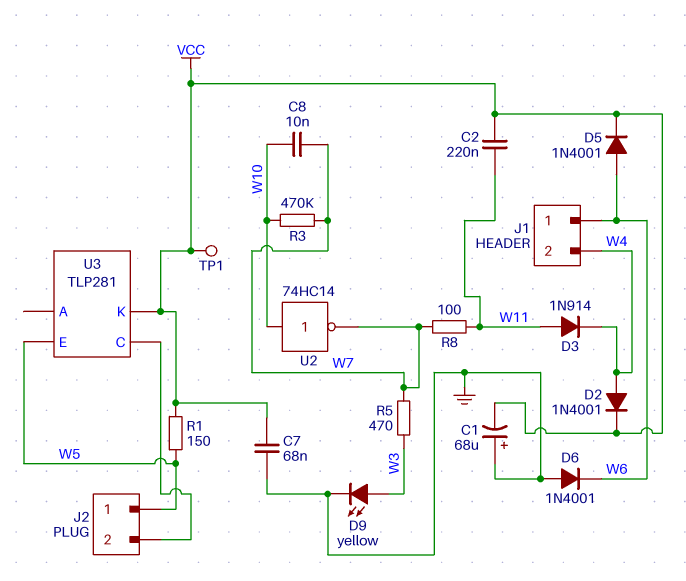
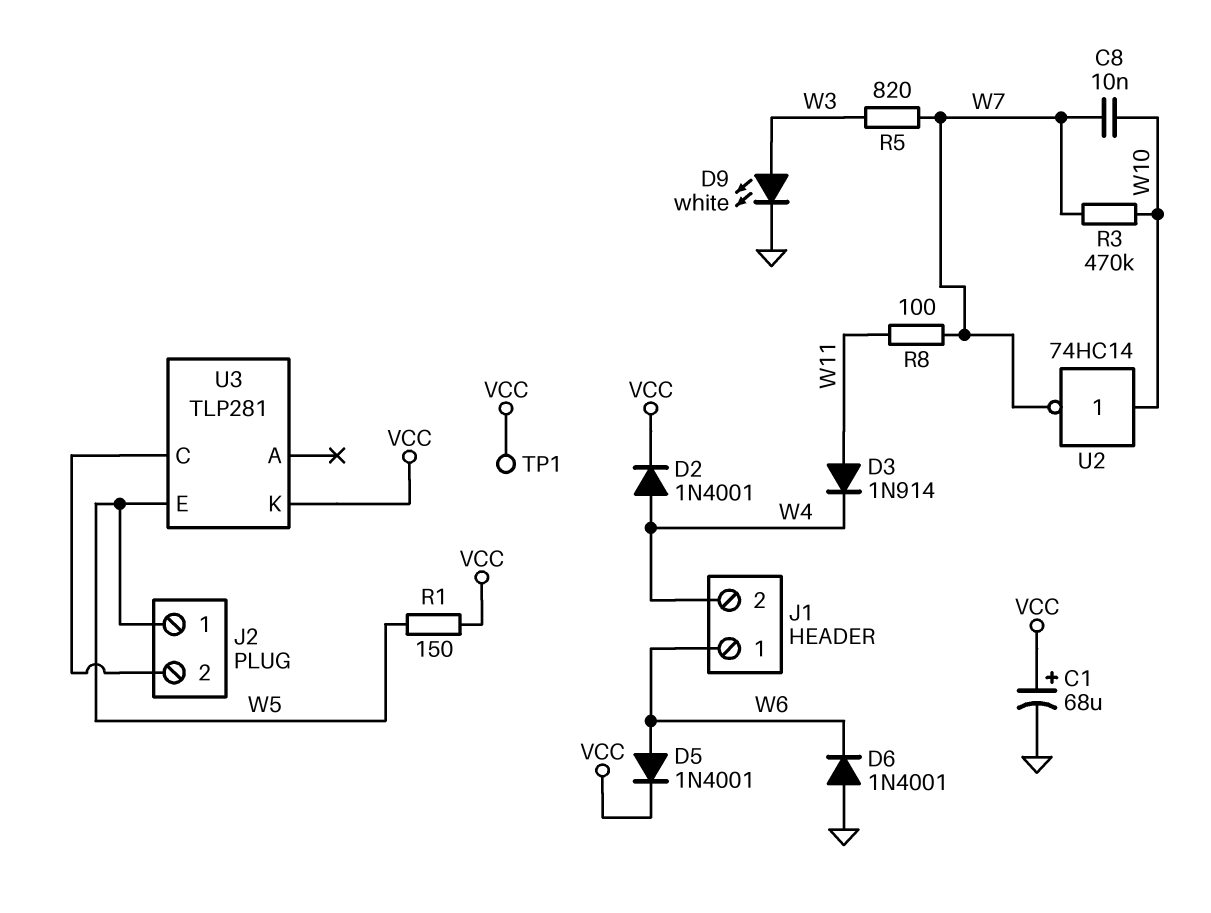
C1: 68uF (plus GND, minus VCC) -> 68uF (plus VCC, minus GND)
C2: 220nF (VCC, W11) -> none
C7: 68nF (GND, VCC) -> none
D9: LED yellow (A W3, K GND) -> LED white (A W3, K GND)
R5: 470 (W3, W7) -> 820 (W3, W7)

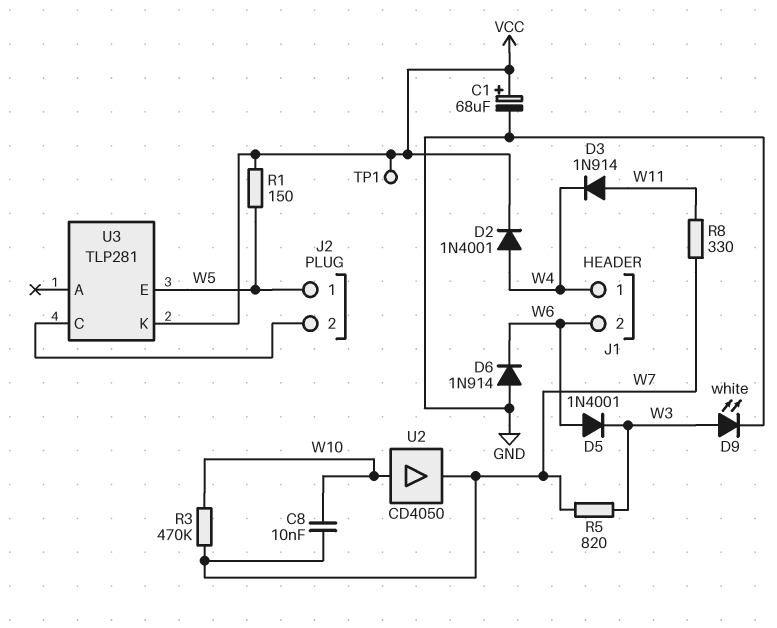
D5: diode 1N4001 (A W6, K VCC) -> diode 1N4001 (A W6, K W3)
D6: diode 1N4001 (A GND, K W6) -> diode 1N914 (A GND, K W6)
J1 pin 1: W6 -> W4
J1 pin 2: W4 -> W6
R8: 100 (W7, W11) -> 330 (W7, W11)
U2: NOT 74HC14 (in W10, out W7) -> buffer CD4050 (in W10, out W7)

